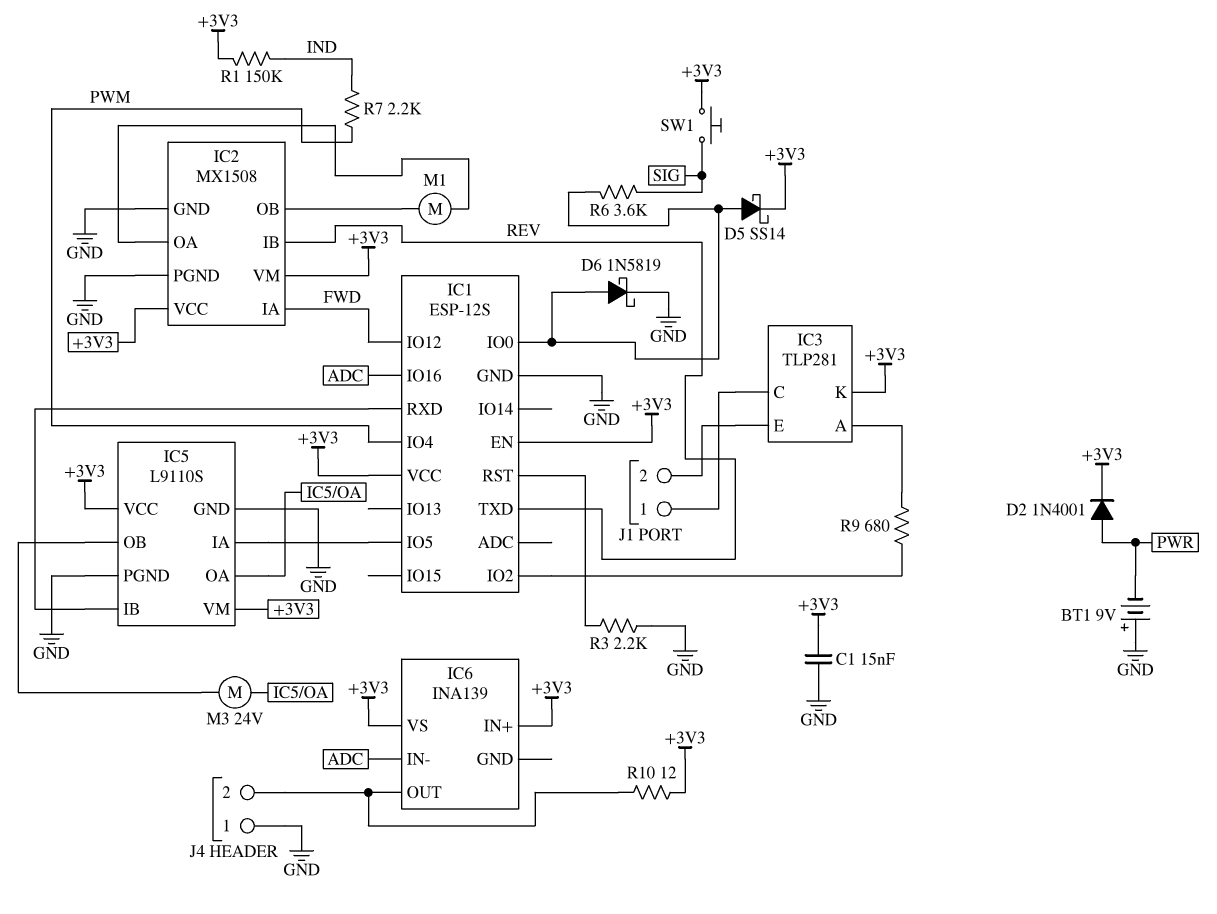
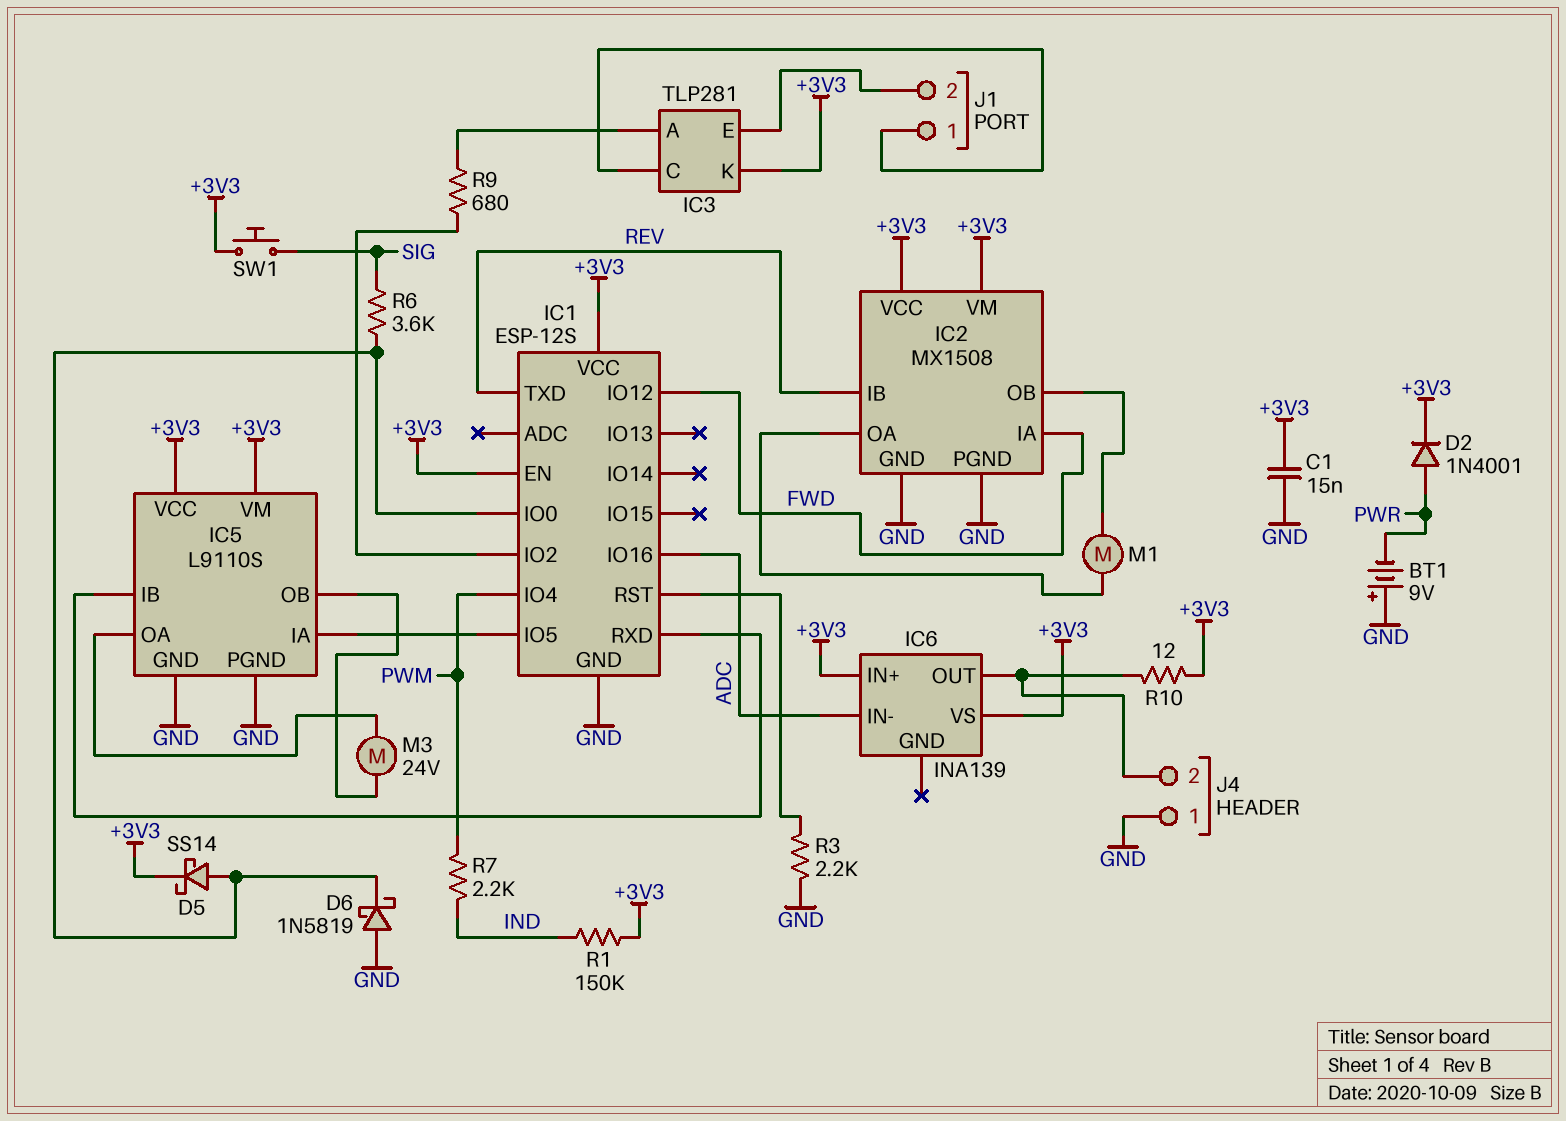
D6: schottky 1N5819 (A IC1/IO0, K GND) -> schottky 1N5819 (A GND, K IC1/IO0)

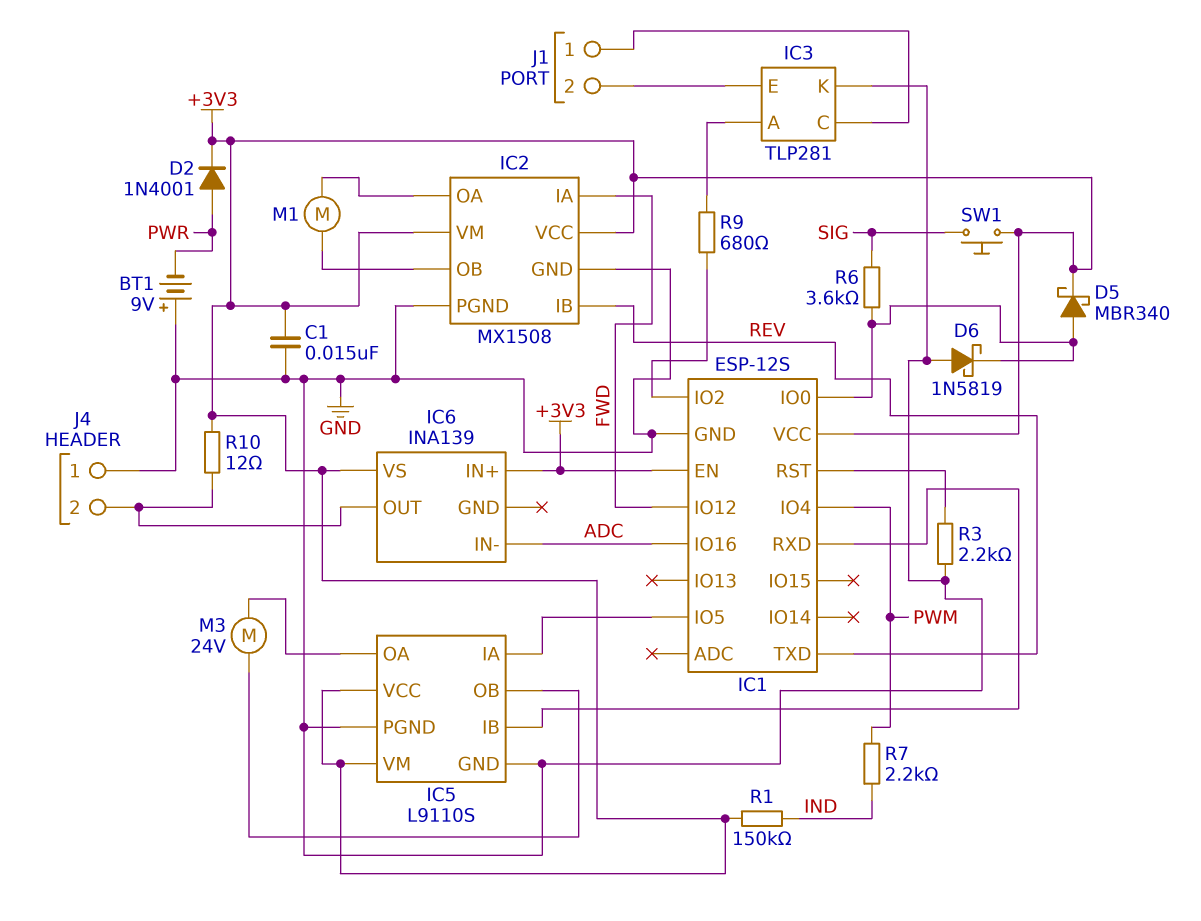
D5: schottky SS14 (A IC1/IO0, K +3V3) -> schottky MBR340 (A IC1/IO0, K +3V3)
IC3 pin K: +3V3 -> GND

